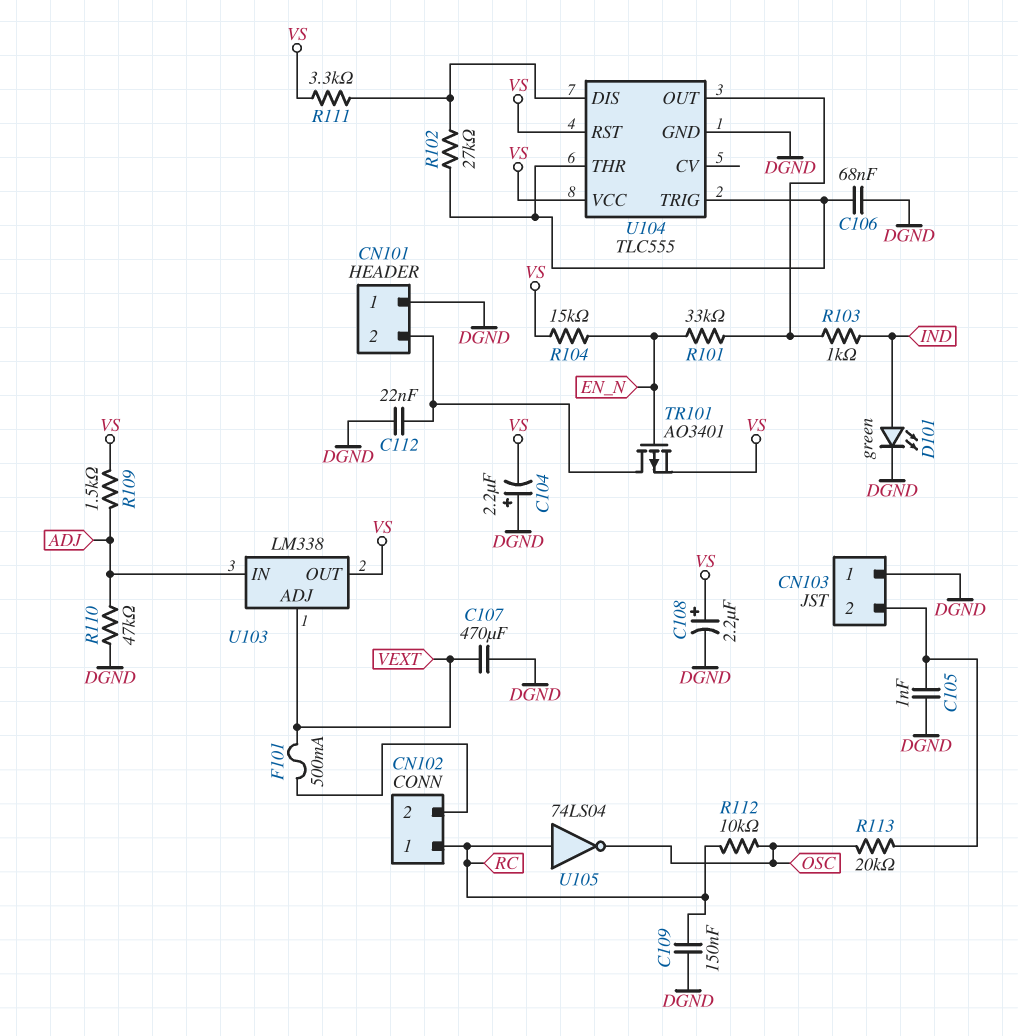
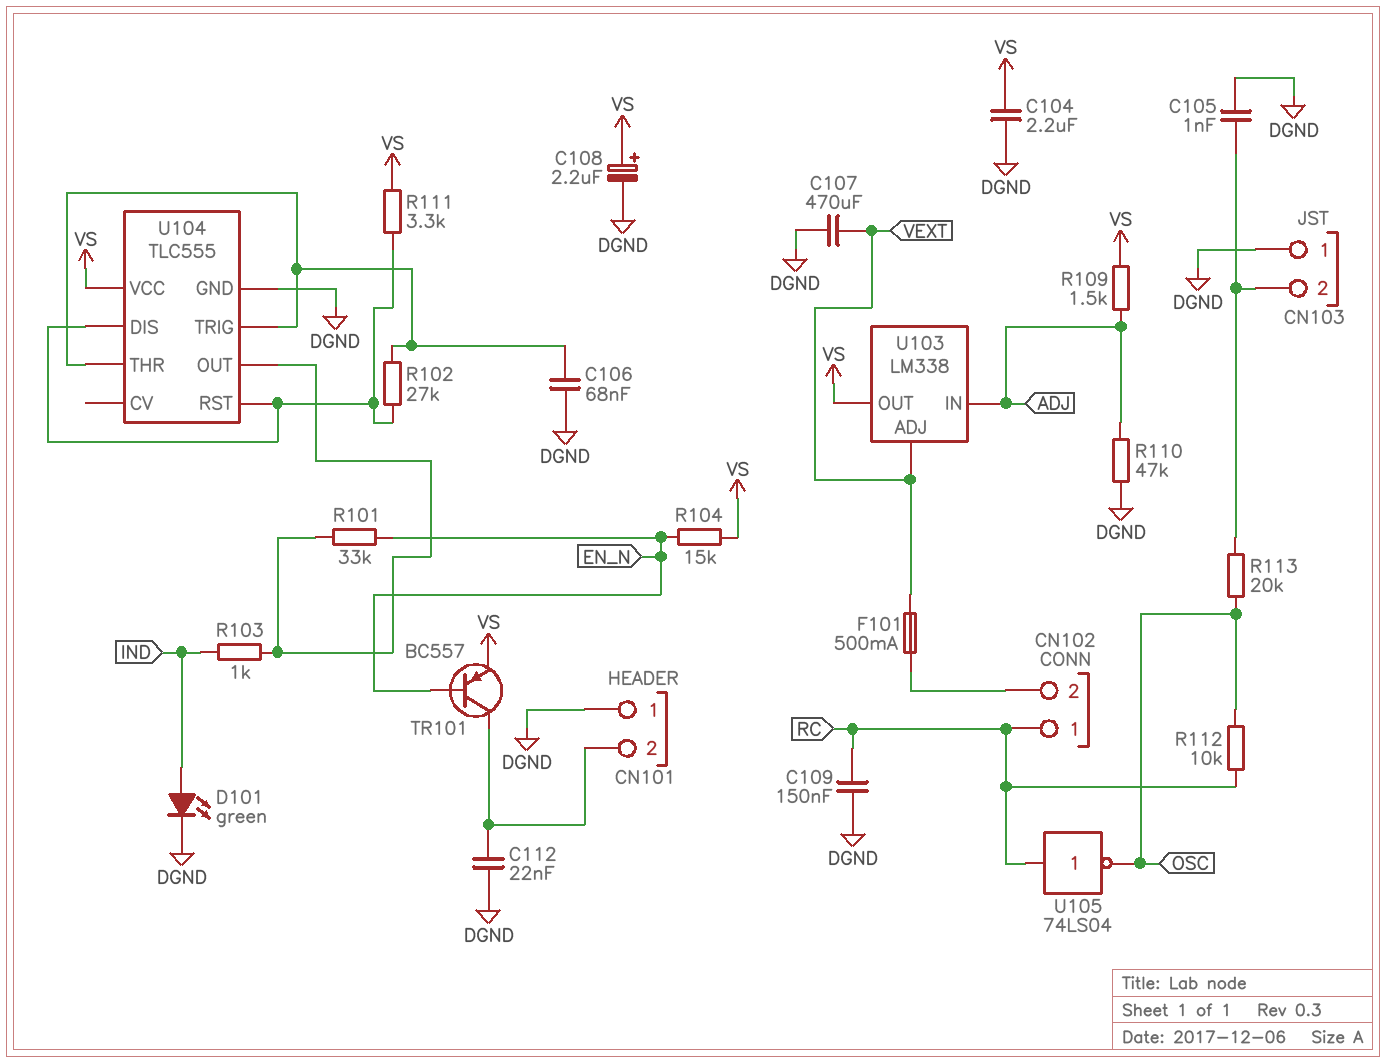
C104: 2.2uF (plus DGND, minus VS) -> 2.2uF (DGND, VS)
TR101: PMOS AO3401 (G EN_N, D CN101/2, S VS) -> PNP BC557 (B EN_N, C CN101/2, E VS)
U104 pin RST: VS -> U104/DIS

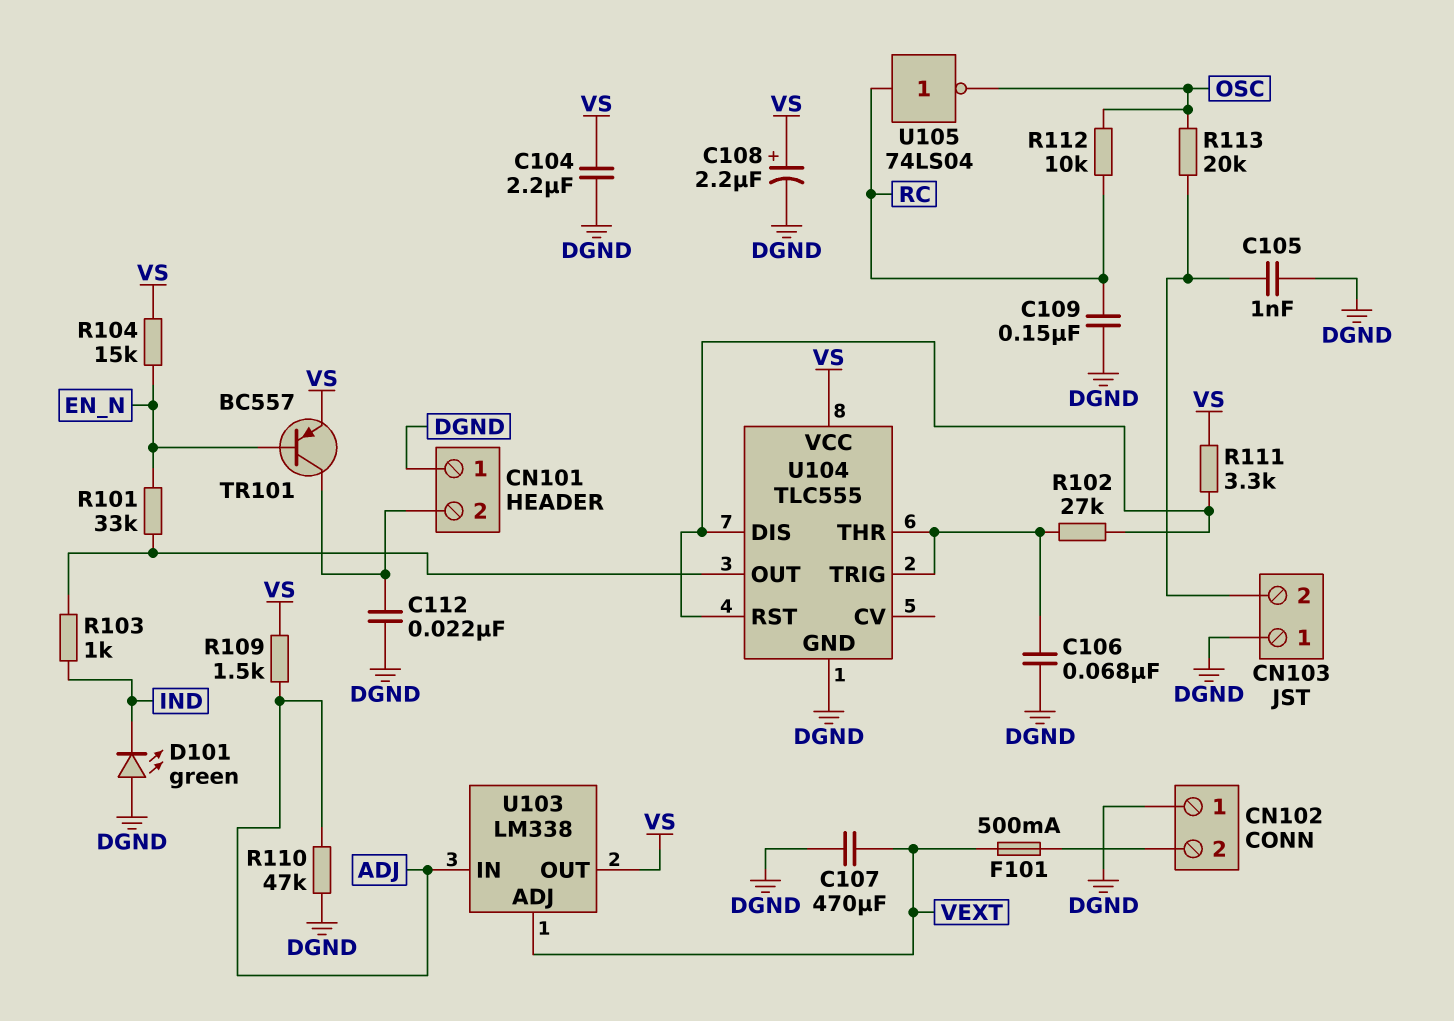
CN102 pin 1: RC -> DGND
D101: LED green (A IND, K DGND) -> LED green (A DGND, K IND)

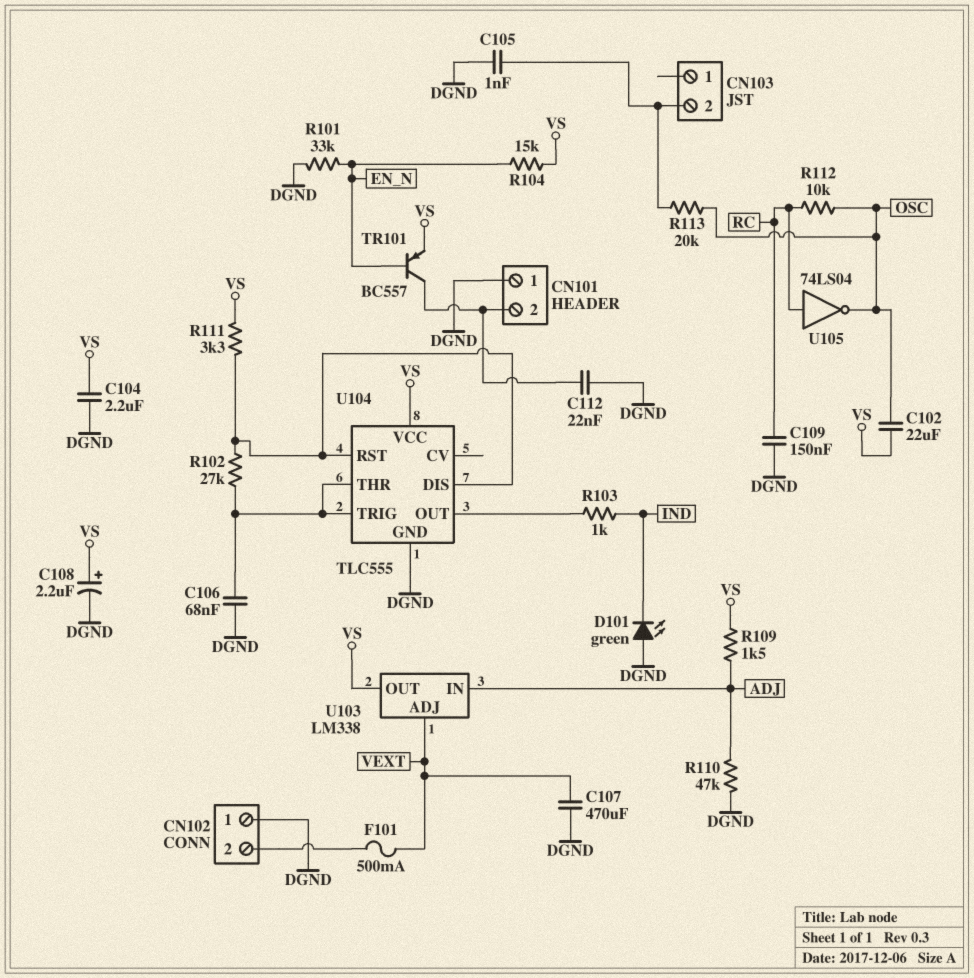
C102: none -> 22uF (OSC, VS)
CN103 pin 1: DGND -> none
R101: 33k (EN_N, U104/OUT) -> 33k (DGND, EN_N)

